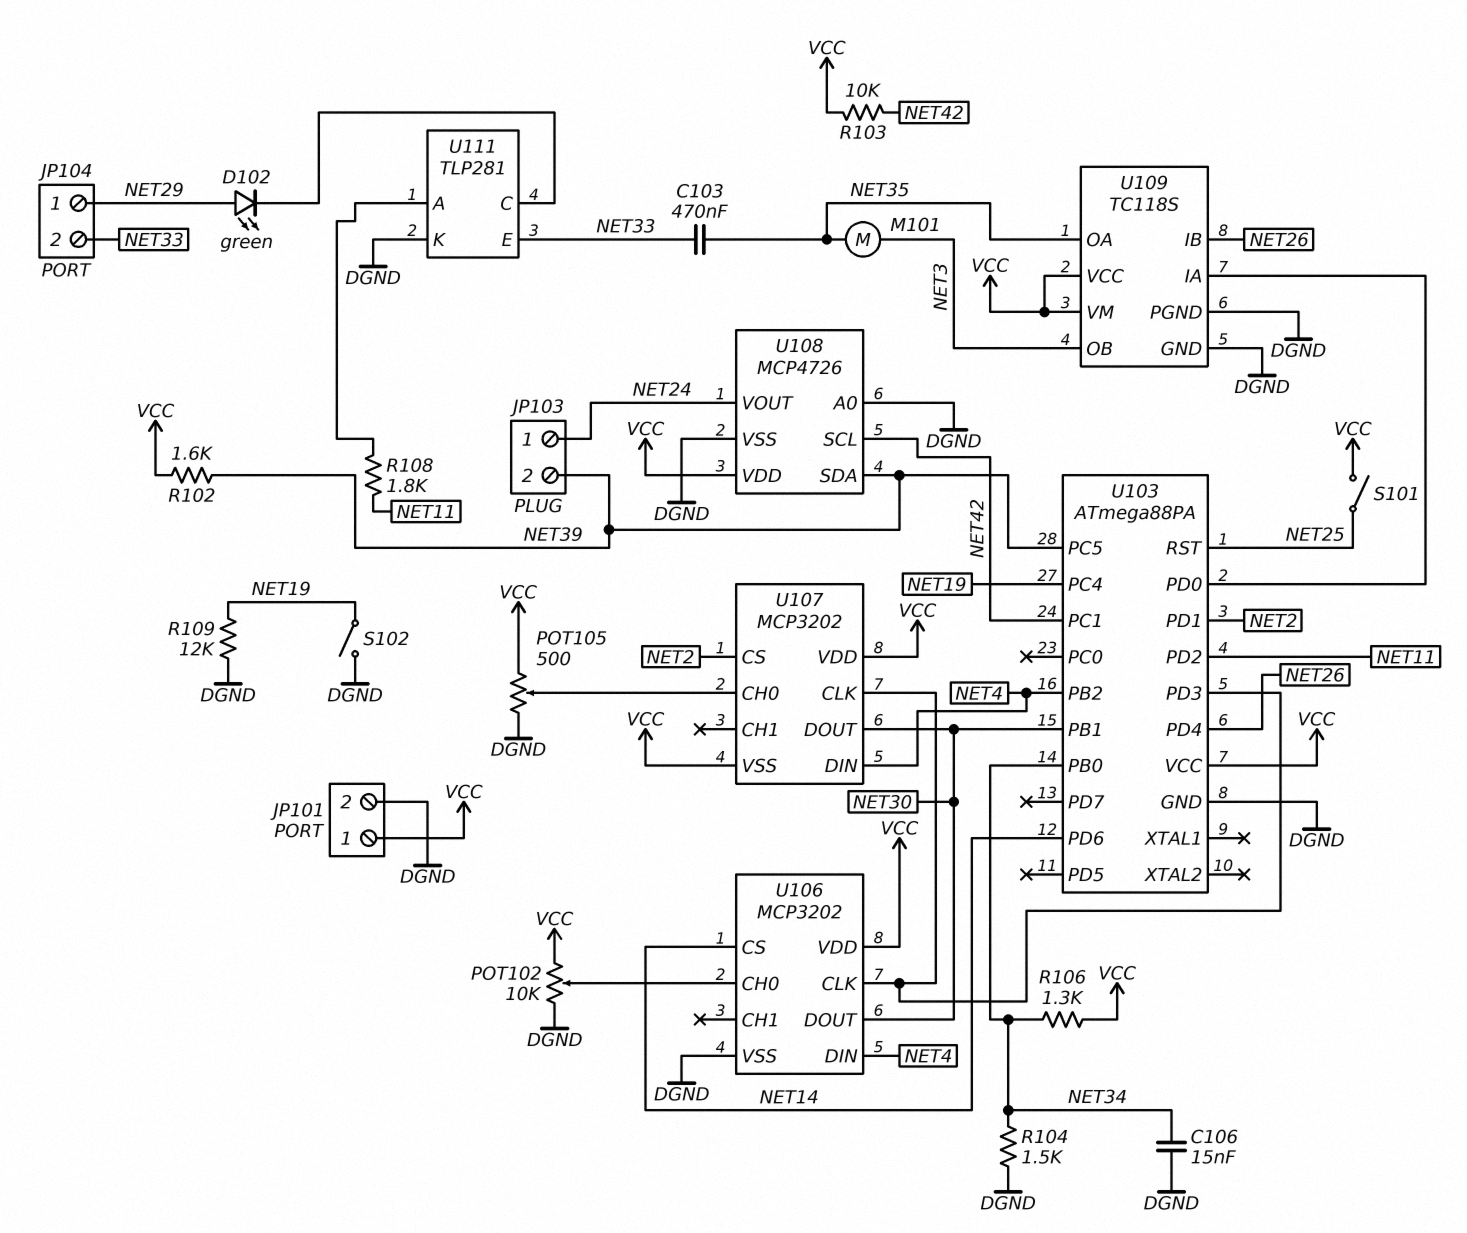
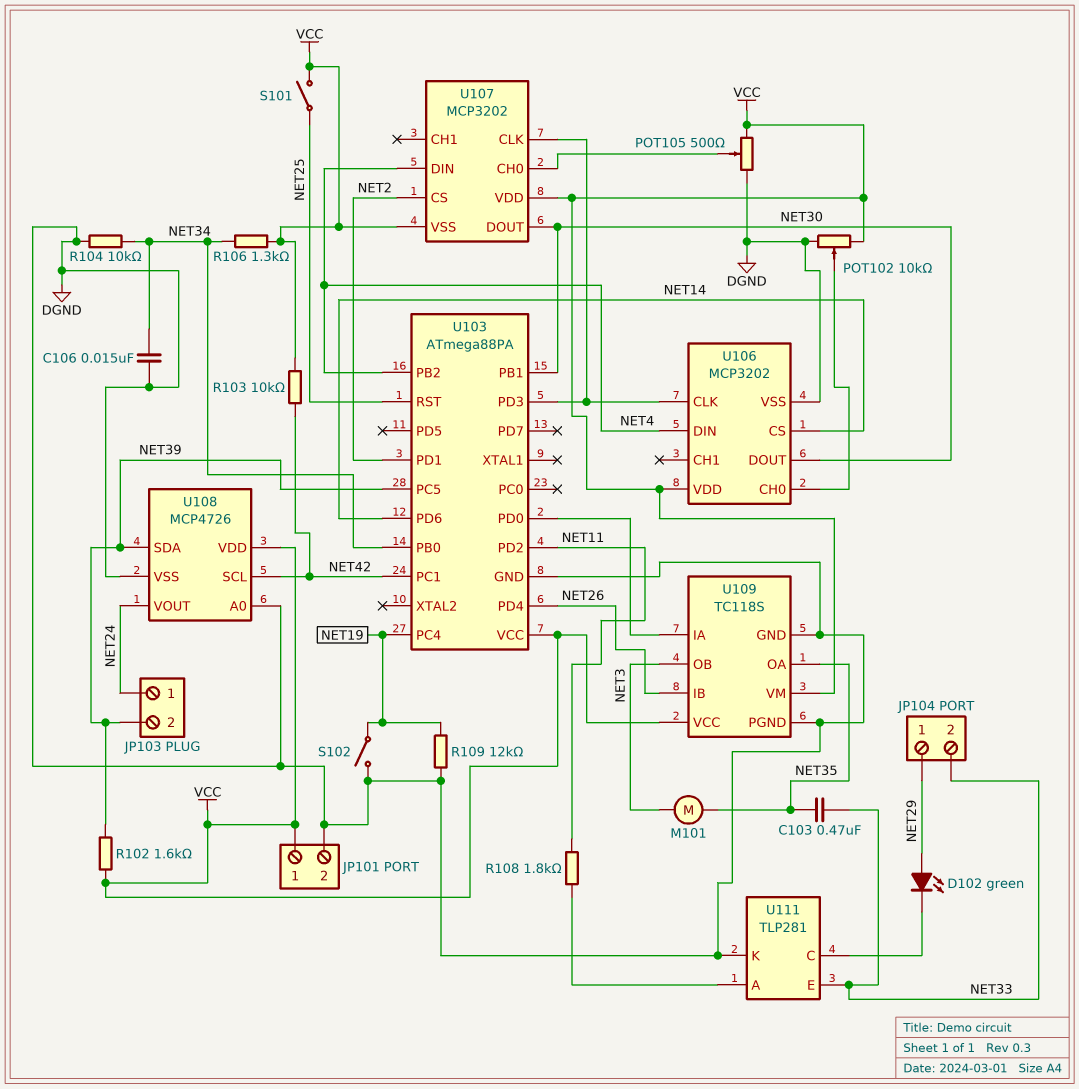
R104: 1.5k (DGND, NET34) -> 10k (DGND, NET34)

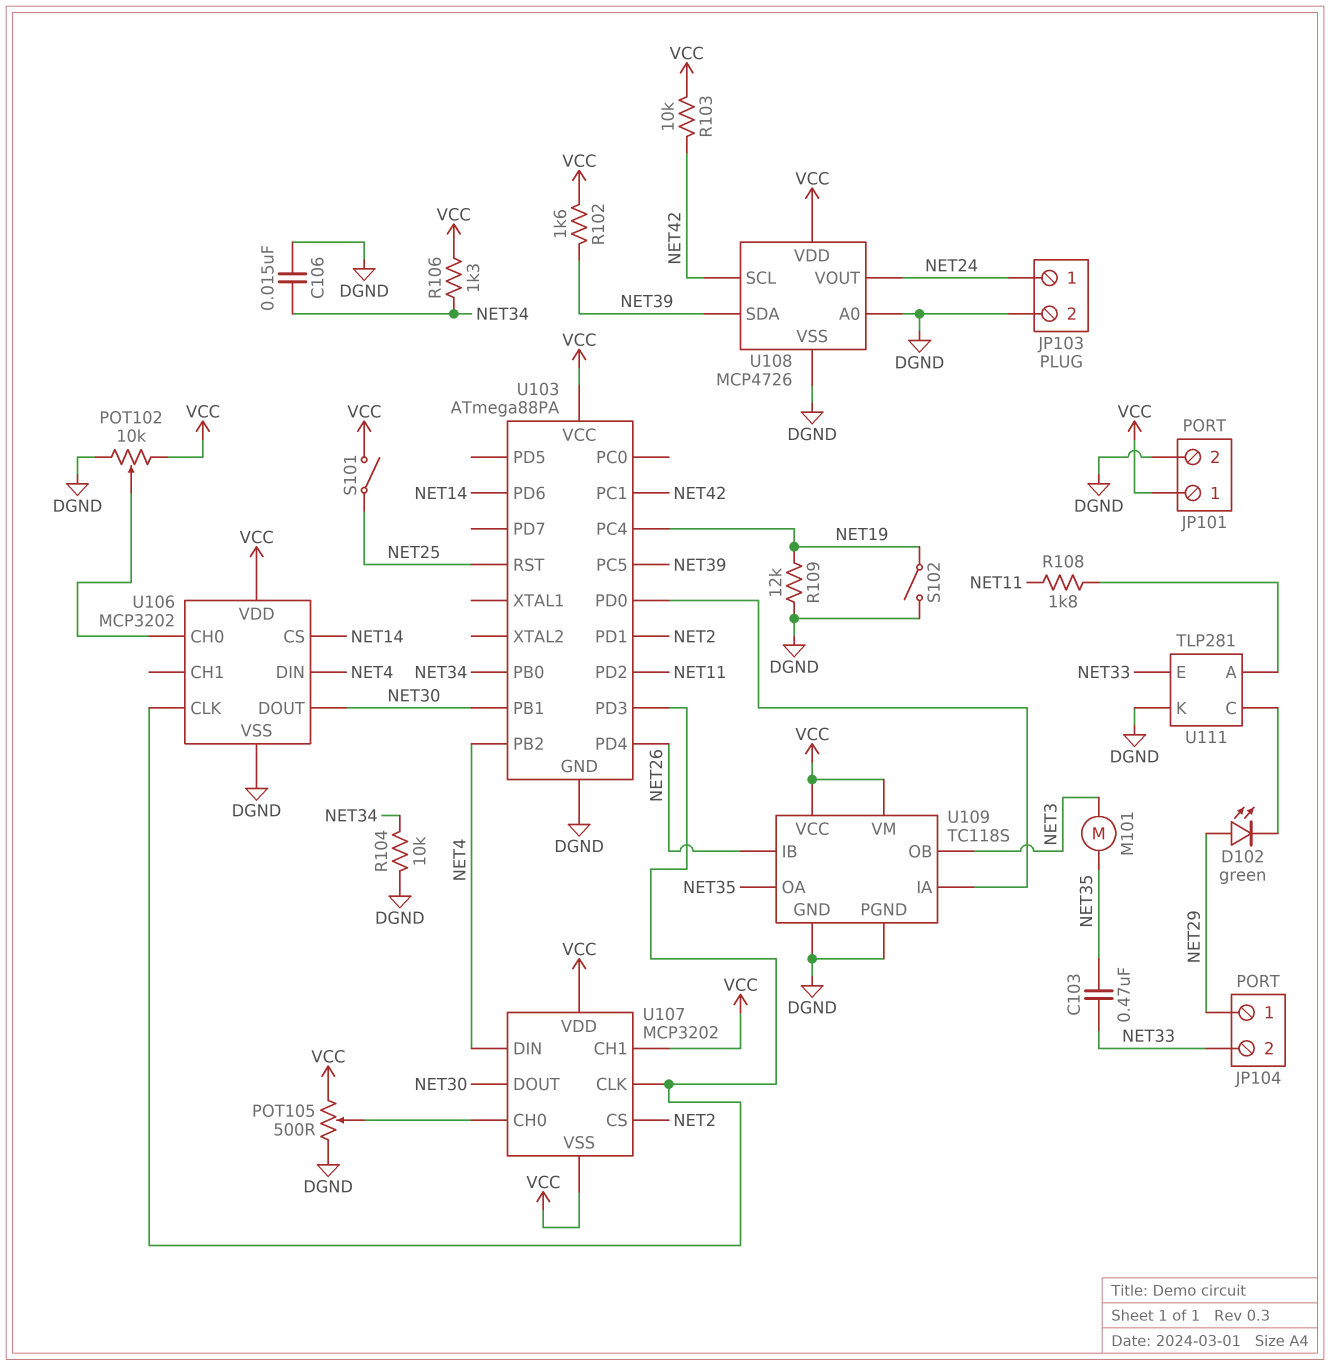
JP103 pin 2: NET39 -> DGND
U107 pin CH1: none -> VCC

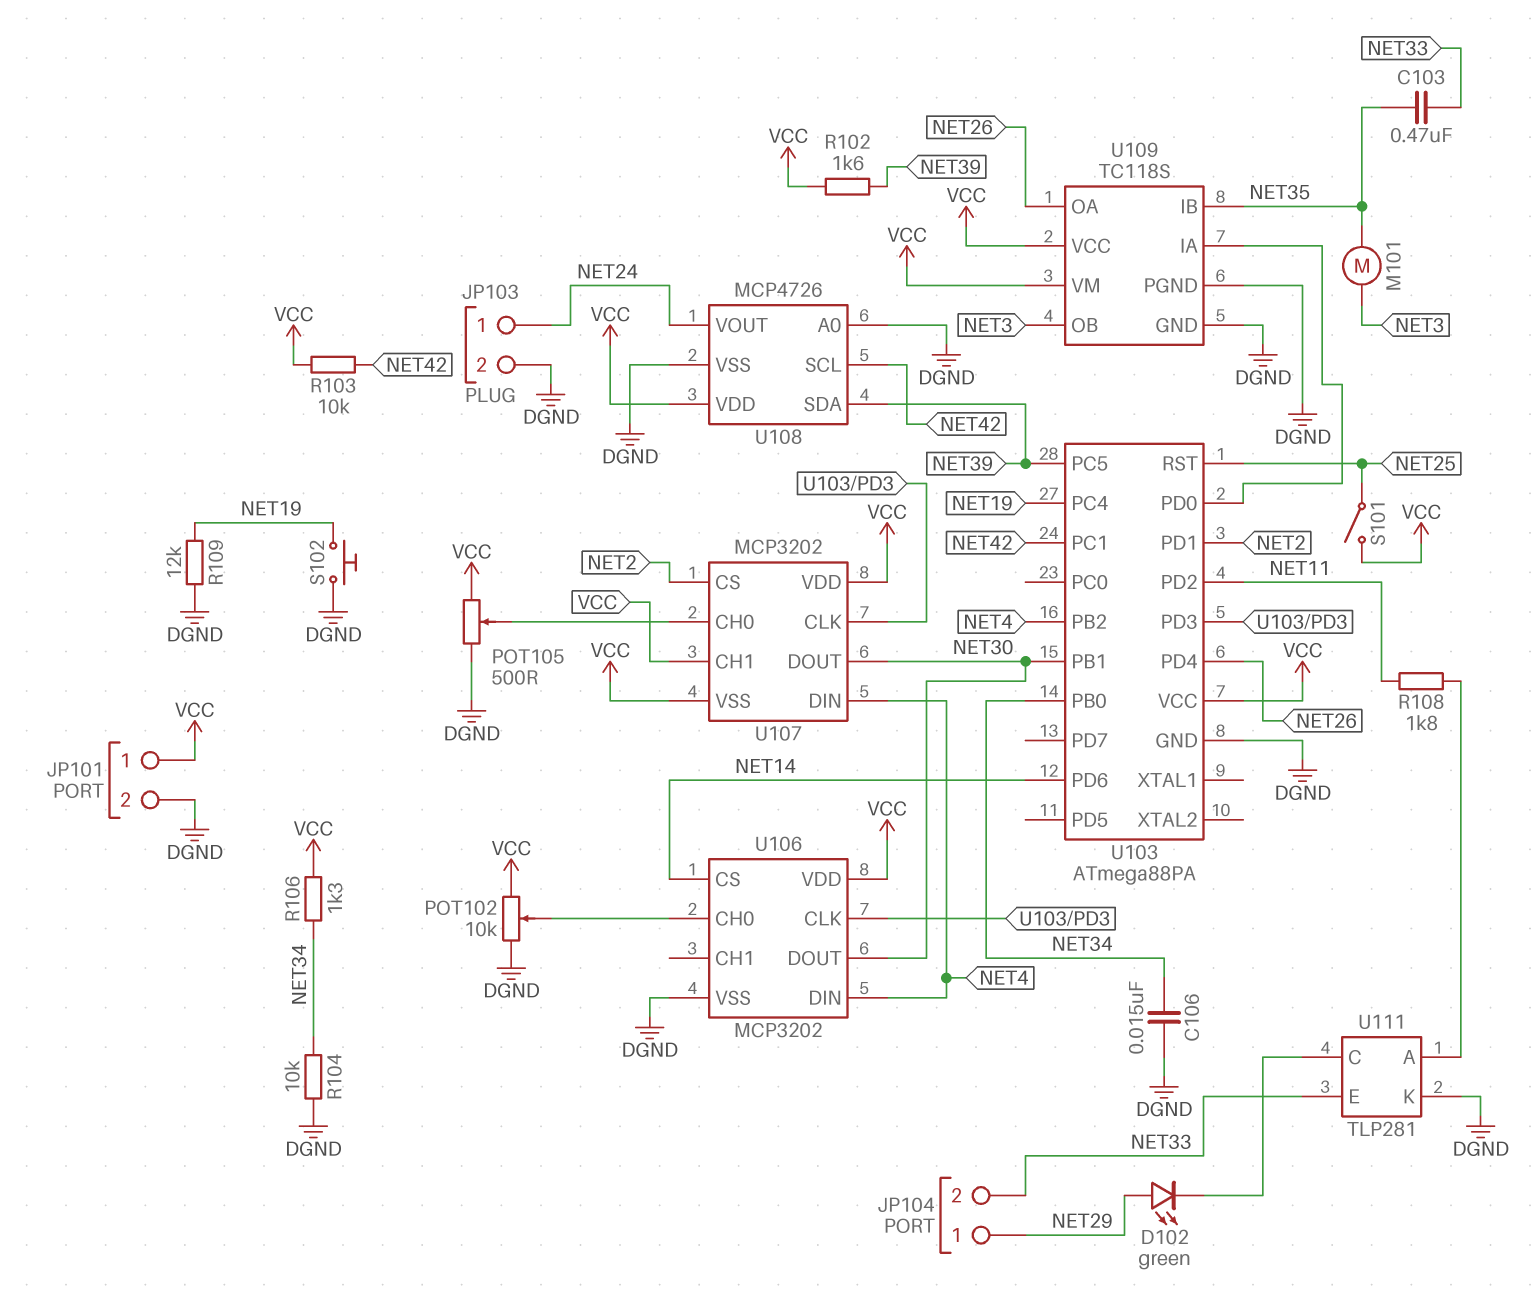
S102: switch (DGND, NET19) -> button (DGND, NET19)
U109 pin IB: NET26 -> NET35
U109 pin OA: NET35 -> NET26

